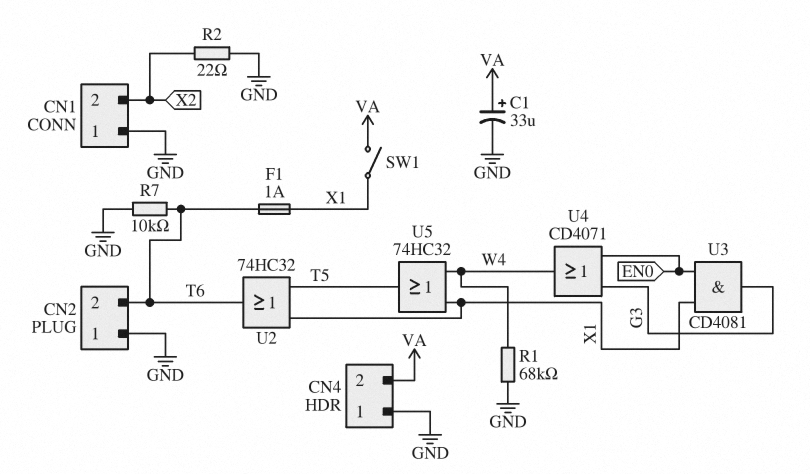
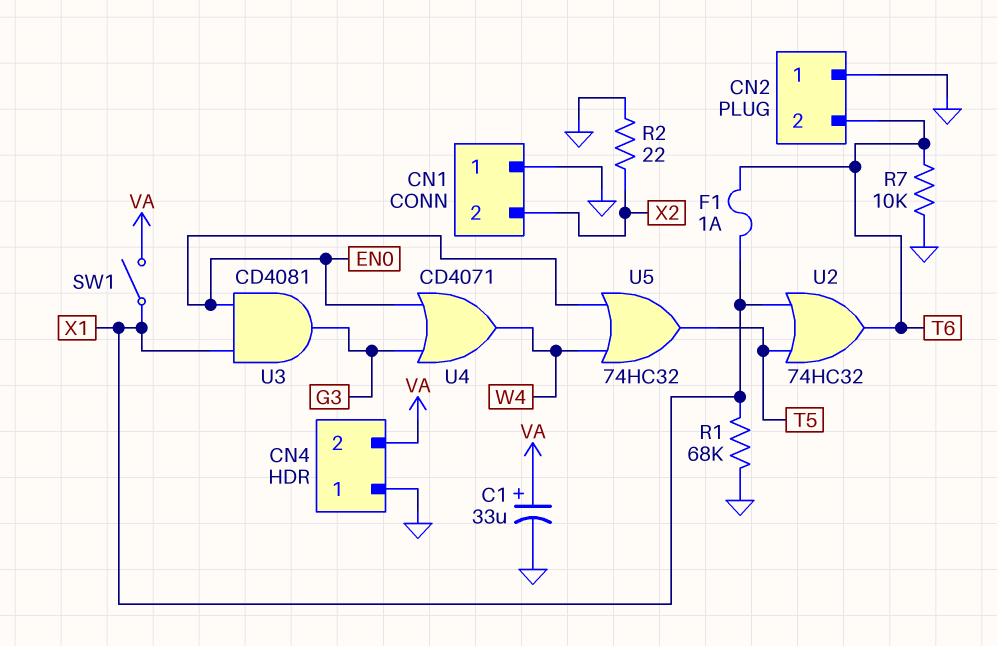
R1: 68k (GND, W4) -> 68k (GND, X1)
U5: OR 74HC32 (in W4, in X1, out T5) -> OR 74HC32 (in EN0, in W4, out T5)

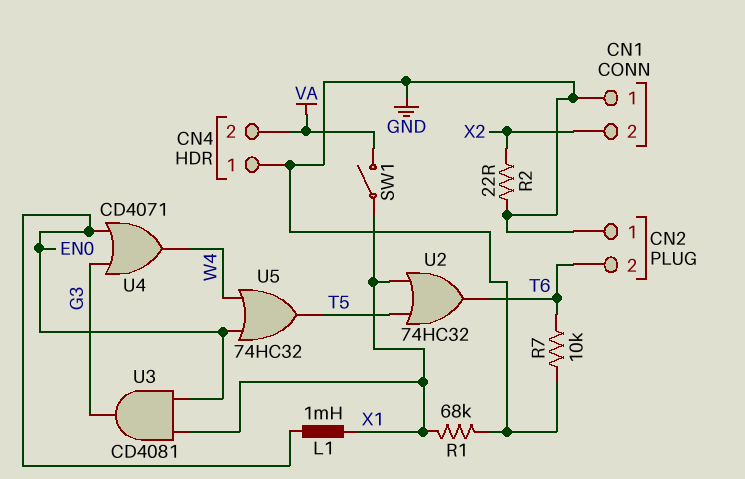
C1: 33uF (plus VA, minus GND) -> none
F1: 1A (T6, X1) -> none
L1: none -> 1mH (EN0, X1)

